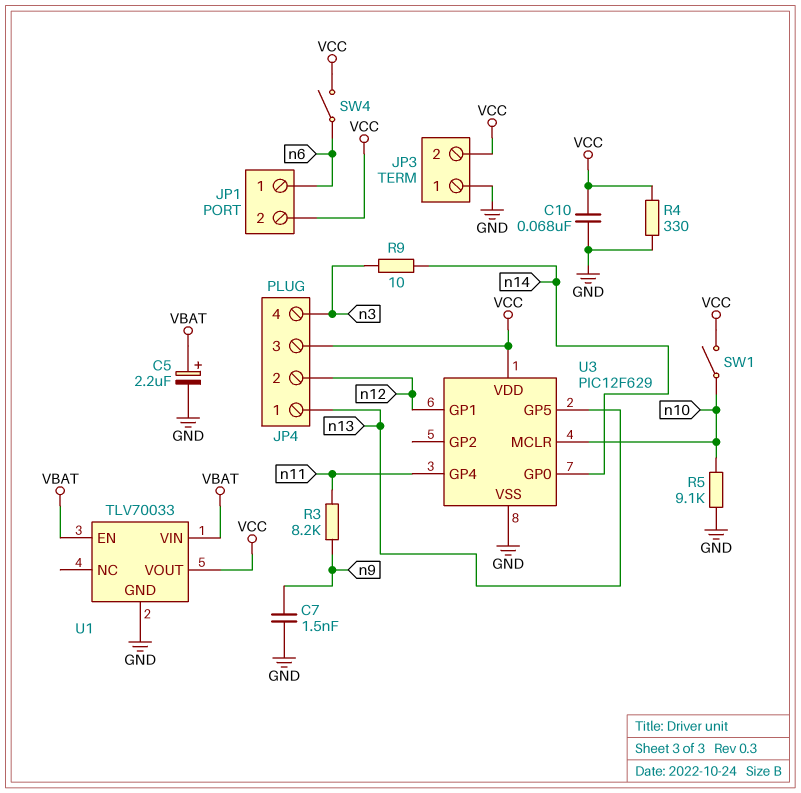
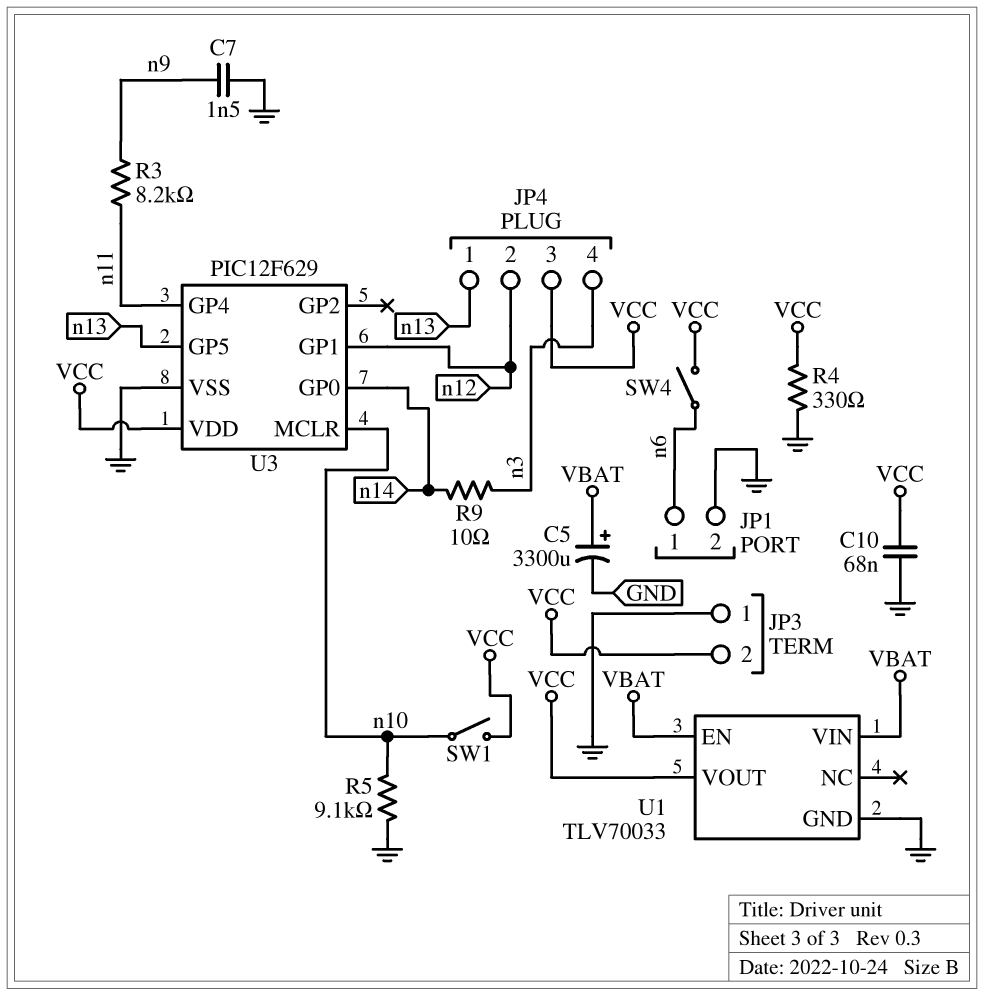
C5: 2.2uF (plus VBAT, minus GND) -> 3300uF (plus VBAT, minus GND)
JP1 pin 2: VCC -> GND

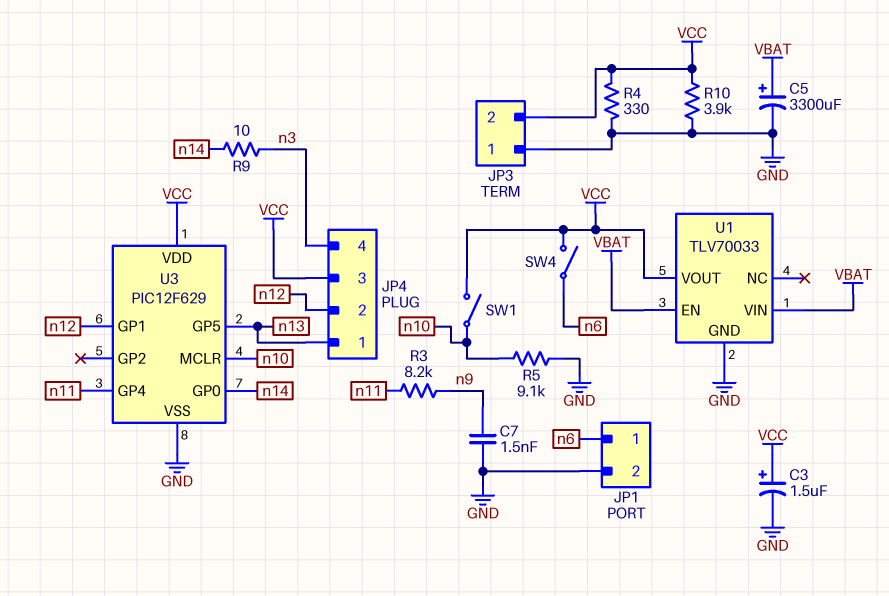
C3: none -> 1.5uF (plus VCC, minus GND)
C10: 68nF (GND, VCC) -> none
R10: none -> 3.9k (GND, VCC)

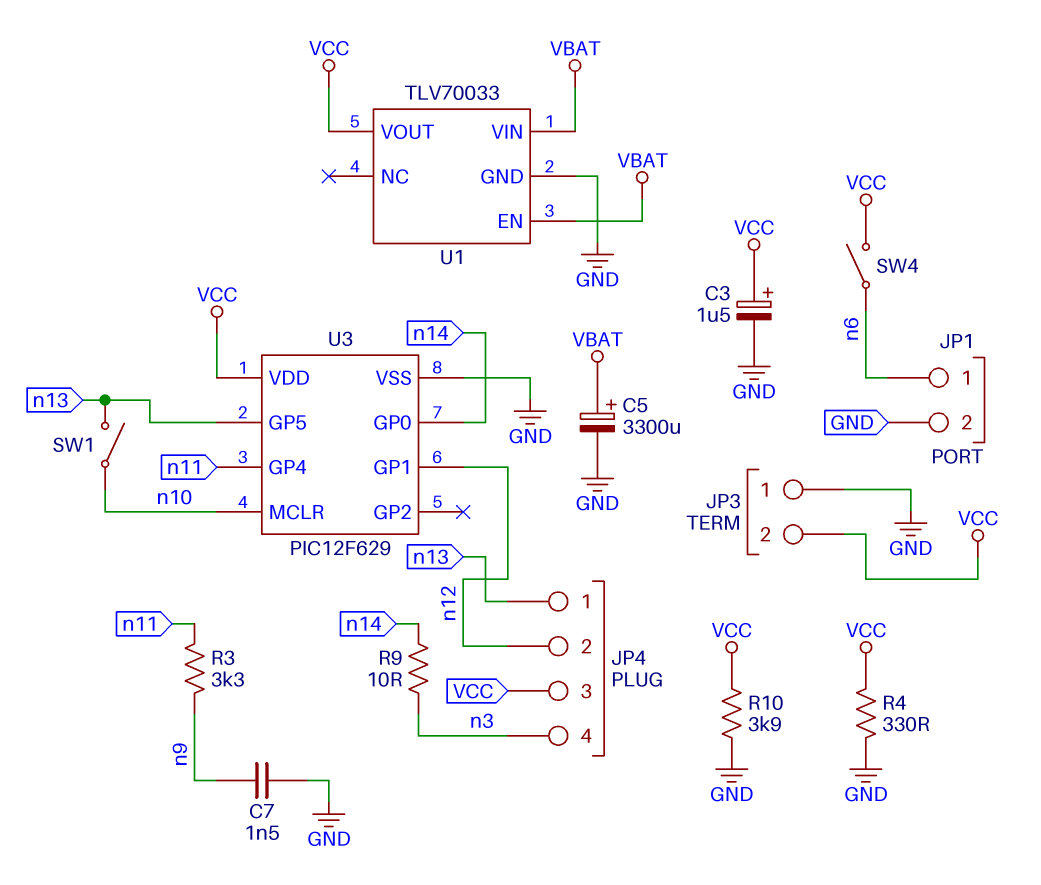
R3: 8.2k (n9, n11) -> 3.3k (n9, n11)
R5: 9.1k (GND, n10) -> none
SW1: switch (VCC, n10) -> switch (n10, n13)

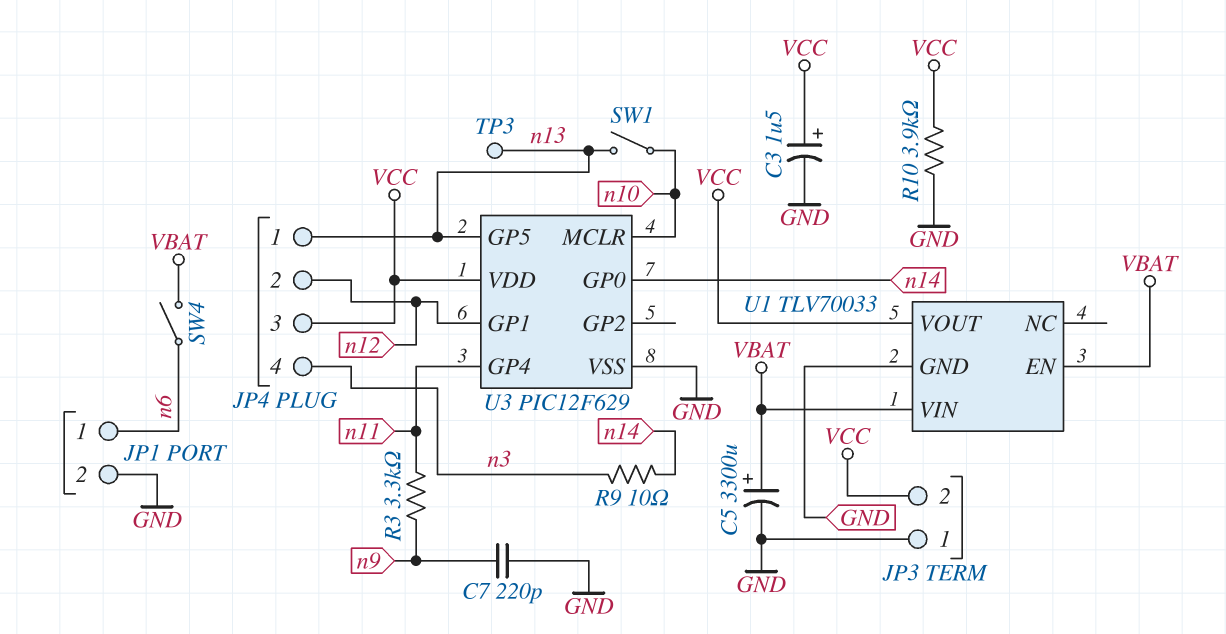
C7: 1.5nF (GND, n9) -> 220pF (GND, n9)
R4: 330 (GND, VCC) -> none
SW4: switch (VCC, n6) -> switch (VBAT, n6)
TP3: none -> test point (n13)

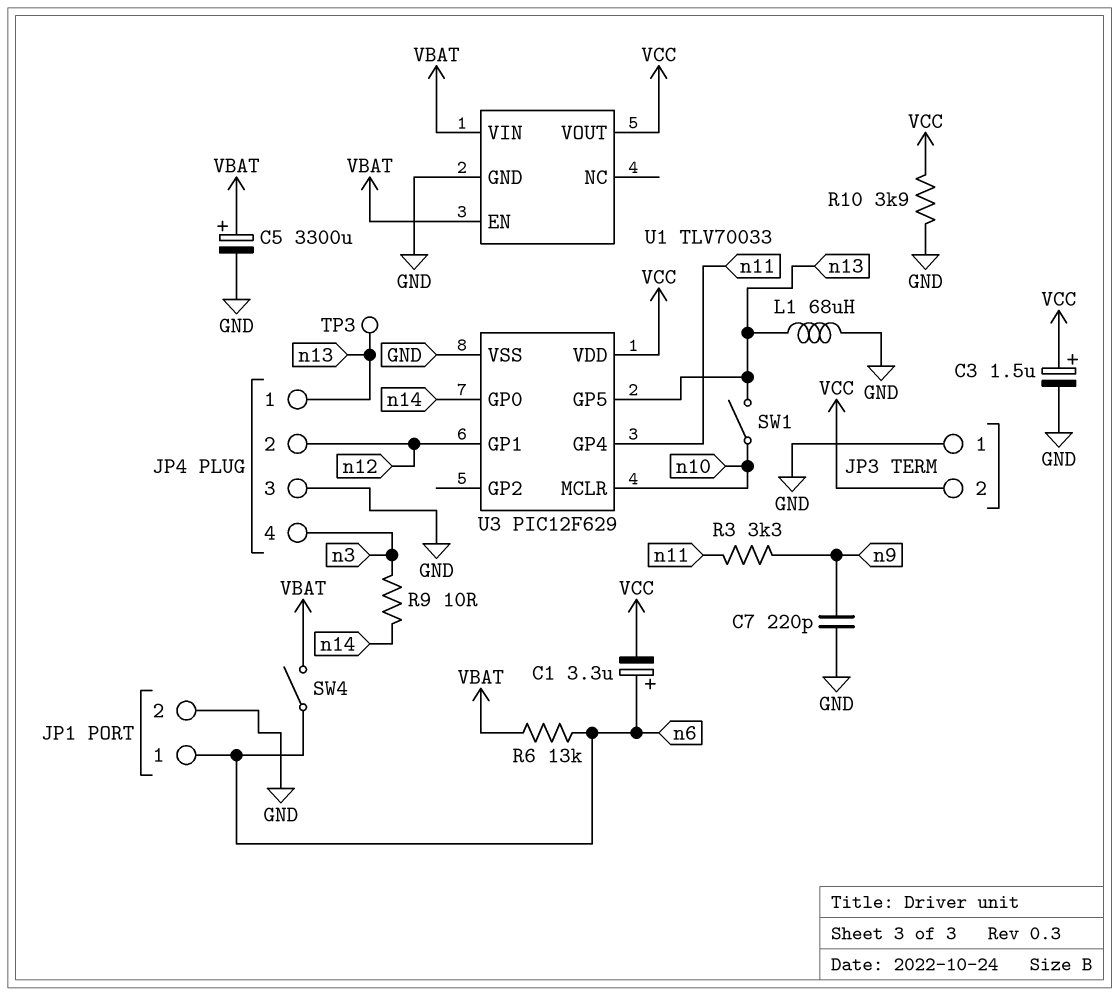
C1: none -> 3.3uF (plus n6, minus VCC)
JP4 pin 3: VCC -> GND
L1: none -> 68uH (GND, n13)
R6: none -> 13k (VBAT, n6)

